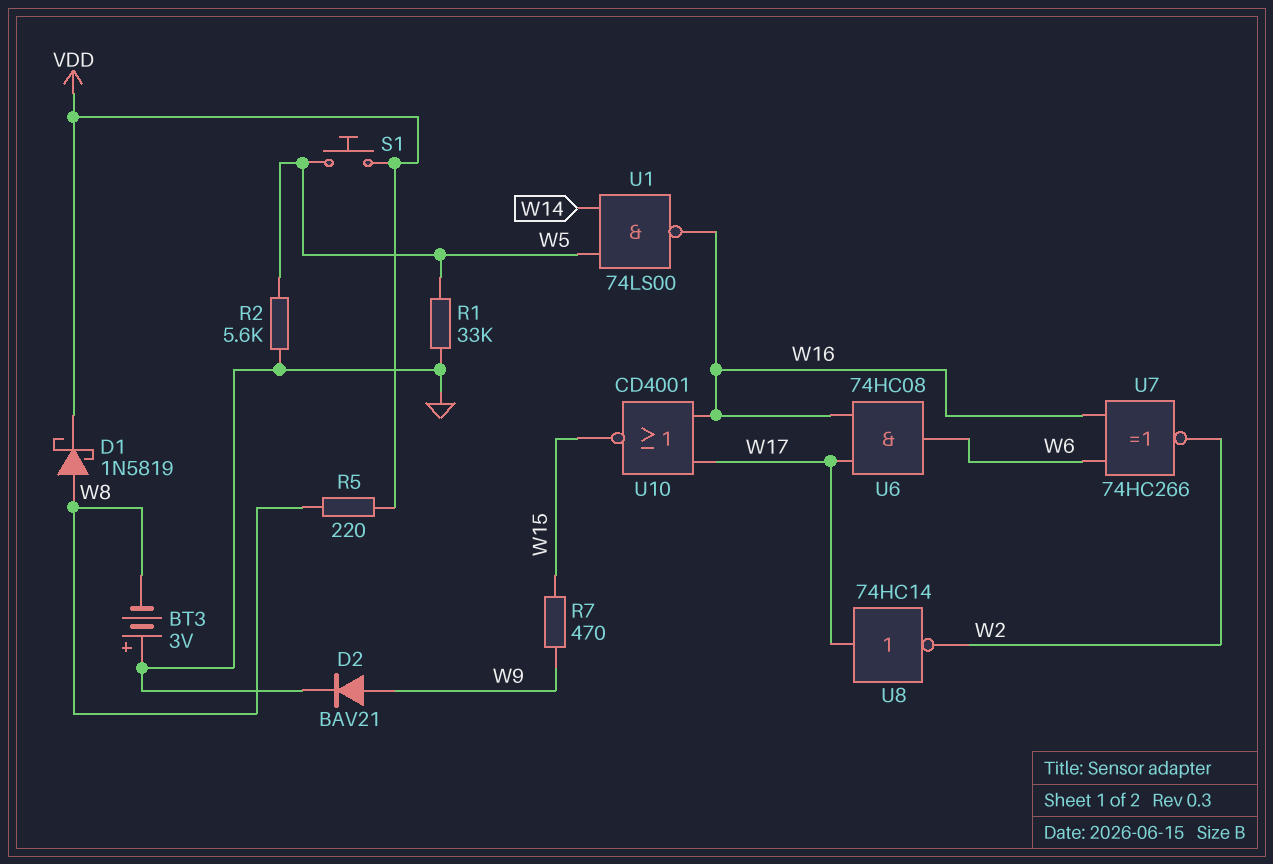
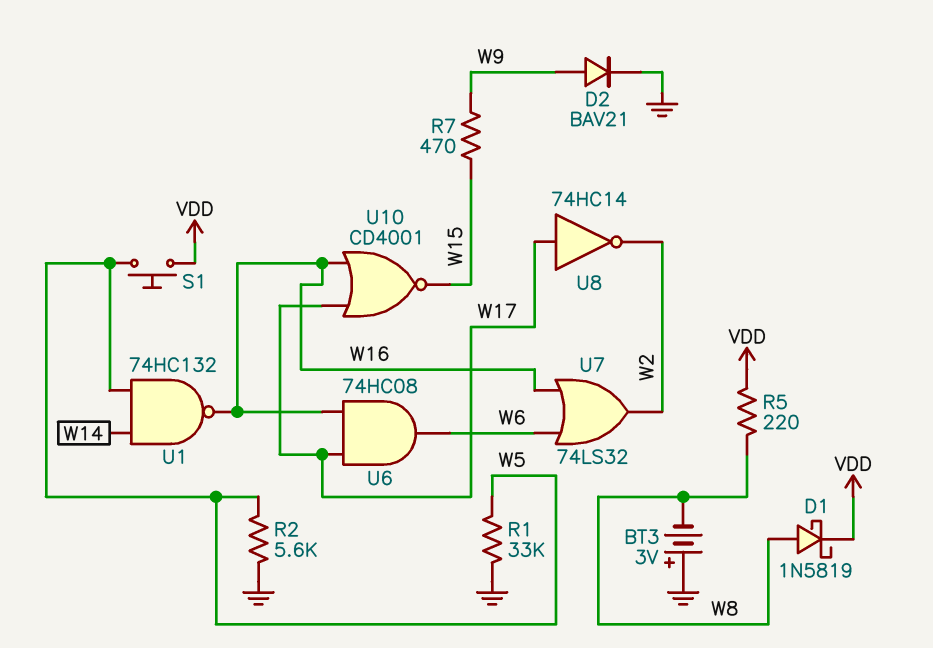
U1: NAND 74LS00 (in W5, in W14, out W16) -> NAND 74HC132 (in W5, in W14, out W16)
U7: XNOR 74HC266 (in W6, in W16, out W2) -> OR 74LS32 (in W6, in W16, out W2)

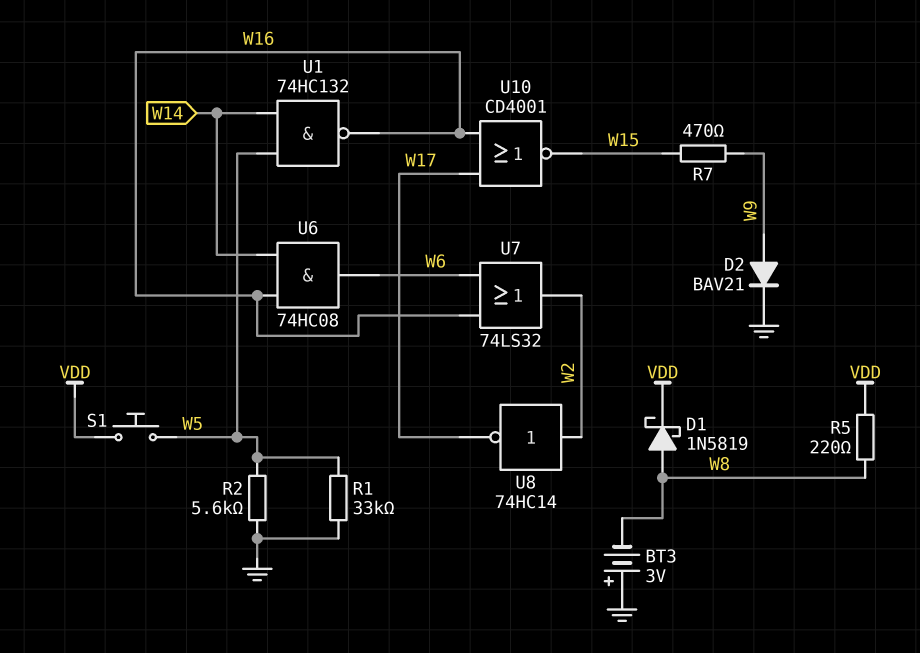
U6: AND 74HC08 (in W16, in W17, out W6) -> AND 74HC08 (in W14, in W16, out W6)
U8: NOT 74HC14 (in W17, out W2) -> NOT 74HC14 (in W2, out W17)

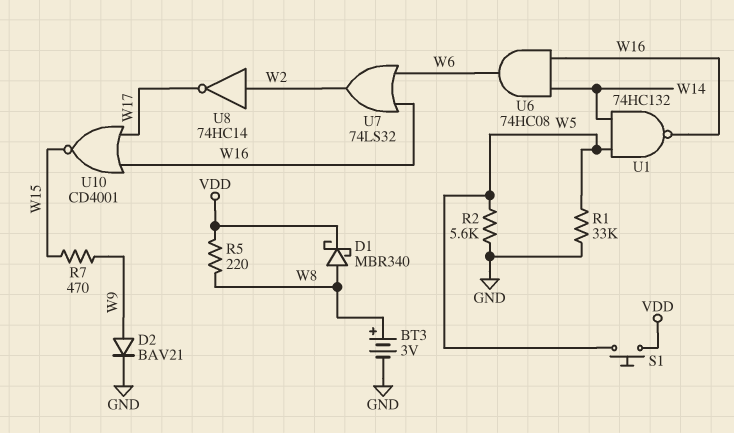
BT3: 3V (plus GND, minus W8) -> 3V (plus W8, minus GND)
D1: schottky 1N5819 (A W8, K VDD) -> schottky MBR340 (A W8, K VDD)

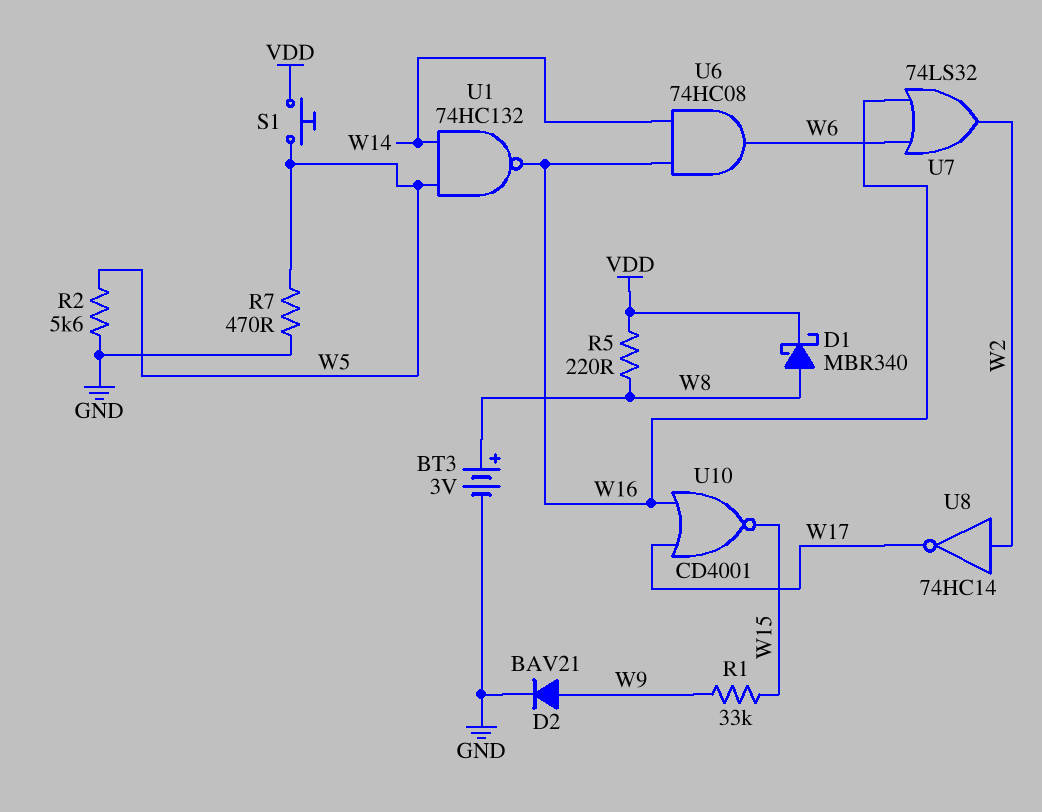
R1: 33k (GND, W5) -> 33k (W9, W15)
R7: 470 (W9, W15) -> 470 (GND, W5)

